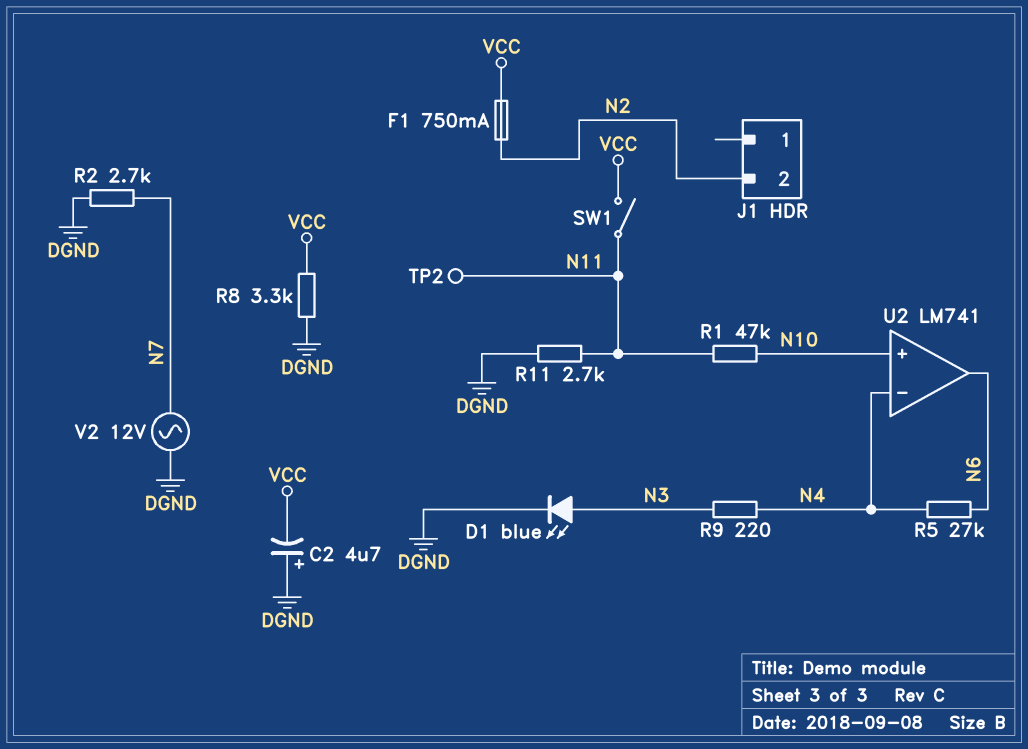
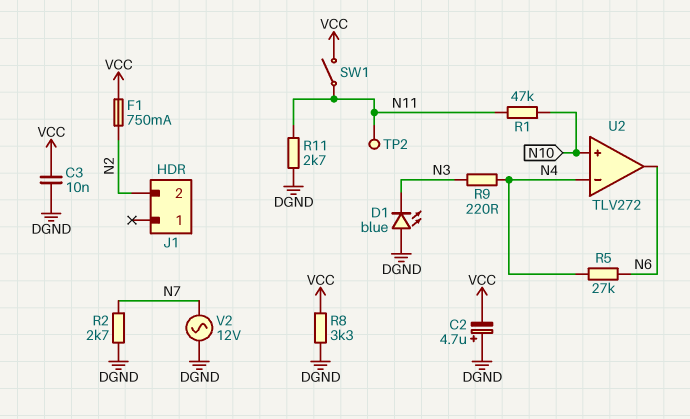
C3: none -> 10nF (DGND, VCC)
D1: LED blue (A N3, K DGND) -> LED blue (A DGND, K N3)
U2: LM741 -> TLV272

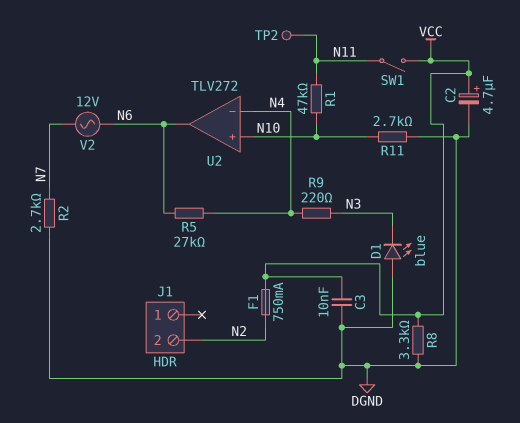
C2: 4.7uF (plus DGND, minus VCC) -> 4.7uF (plus VCC, minus DGND)
R11: 2.7k (DGND, N11) -> 2.7k (DGND, N10)
V2: AC 12V (DGND, N7) -> AC 12V (N6, N7)

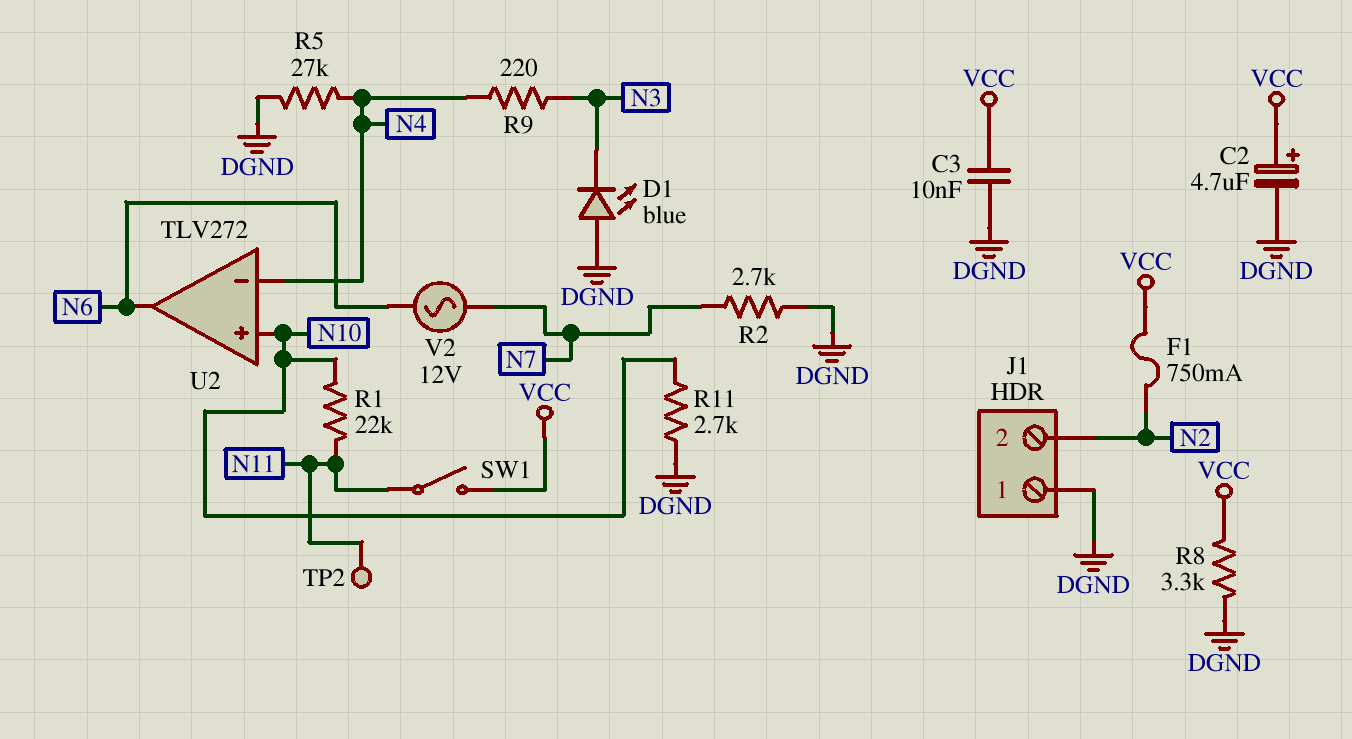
J1 pin 1: none -> DGND
R1: 47k (N10, N11) -> 22k (N10, N11)
R5: 27k (N4, N6) -> 27k (DGND, N4)

